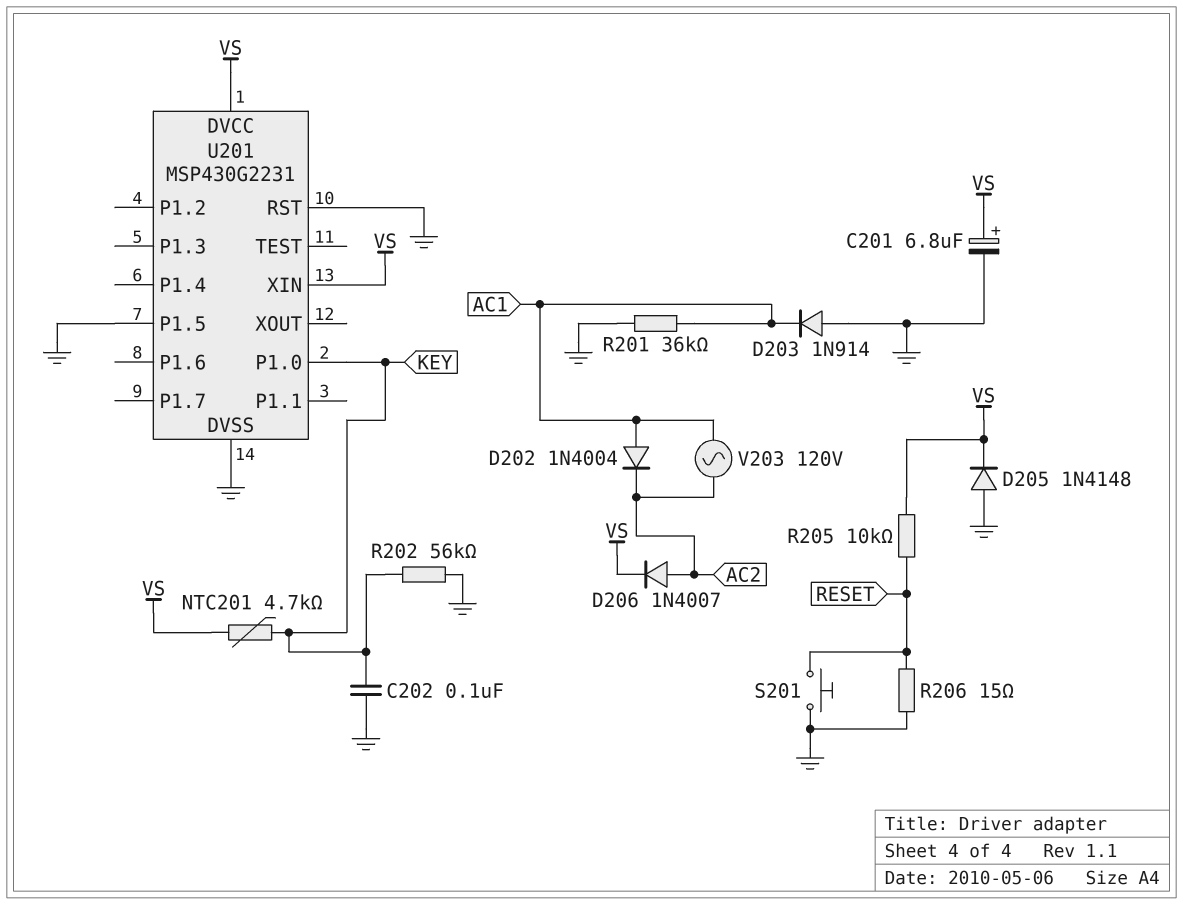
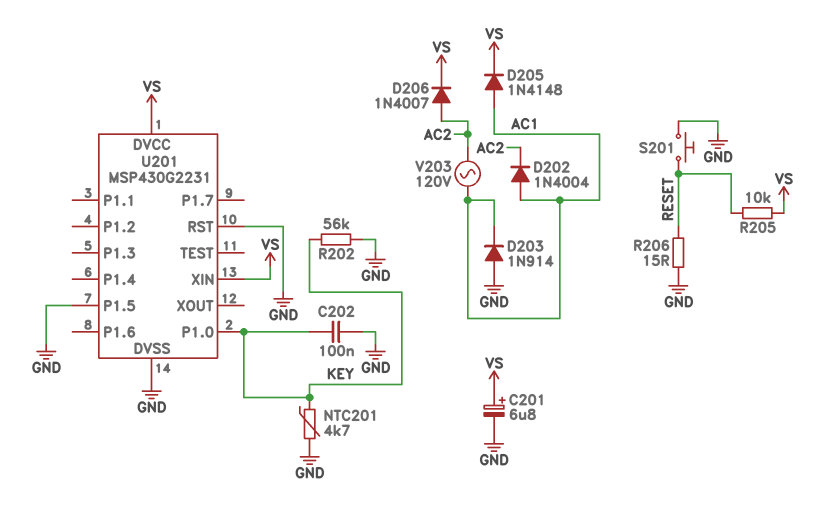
D205: diode 1N4148 (A GND, K VS) -> diode 1N4148 (A AC1, K VS)
NTC201: 4.7k (KEY, VS) -> 4.7k (GND, KEY)
R201: 36k (AC1, GND) -> none

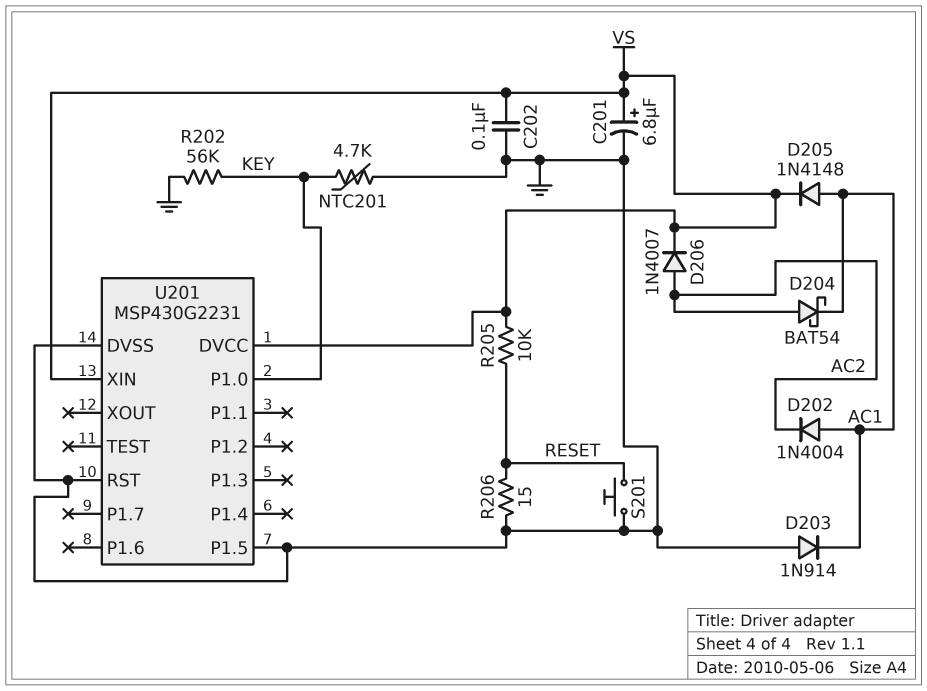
C202: 100nF (GND, KEY) -> 100nF (GND, VS)
D204: none -> schottky BAT54 (A AC2, K AC1)
V203: AC 120V (AC1, AC2) -> none

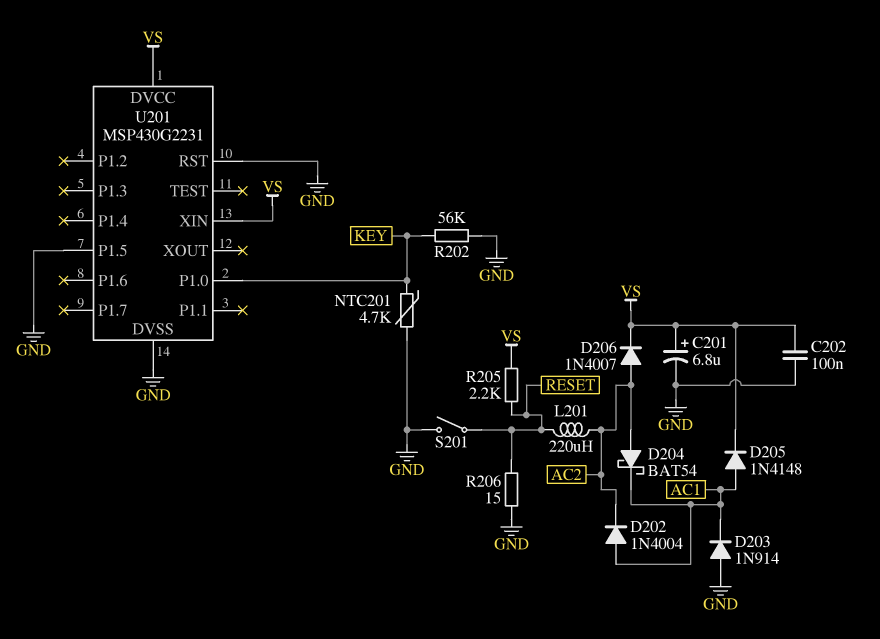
L201: none -> 220uH (AC2, RESET)
R205: 10k (RESET, VS) -> 2.2k (RESET, VS)
S201: button (GND, RESET) -> switch (GND, RESET)

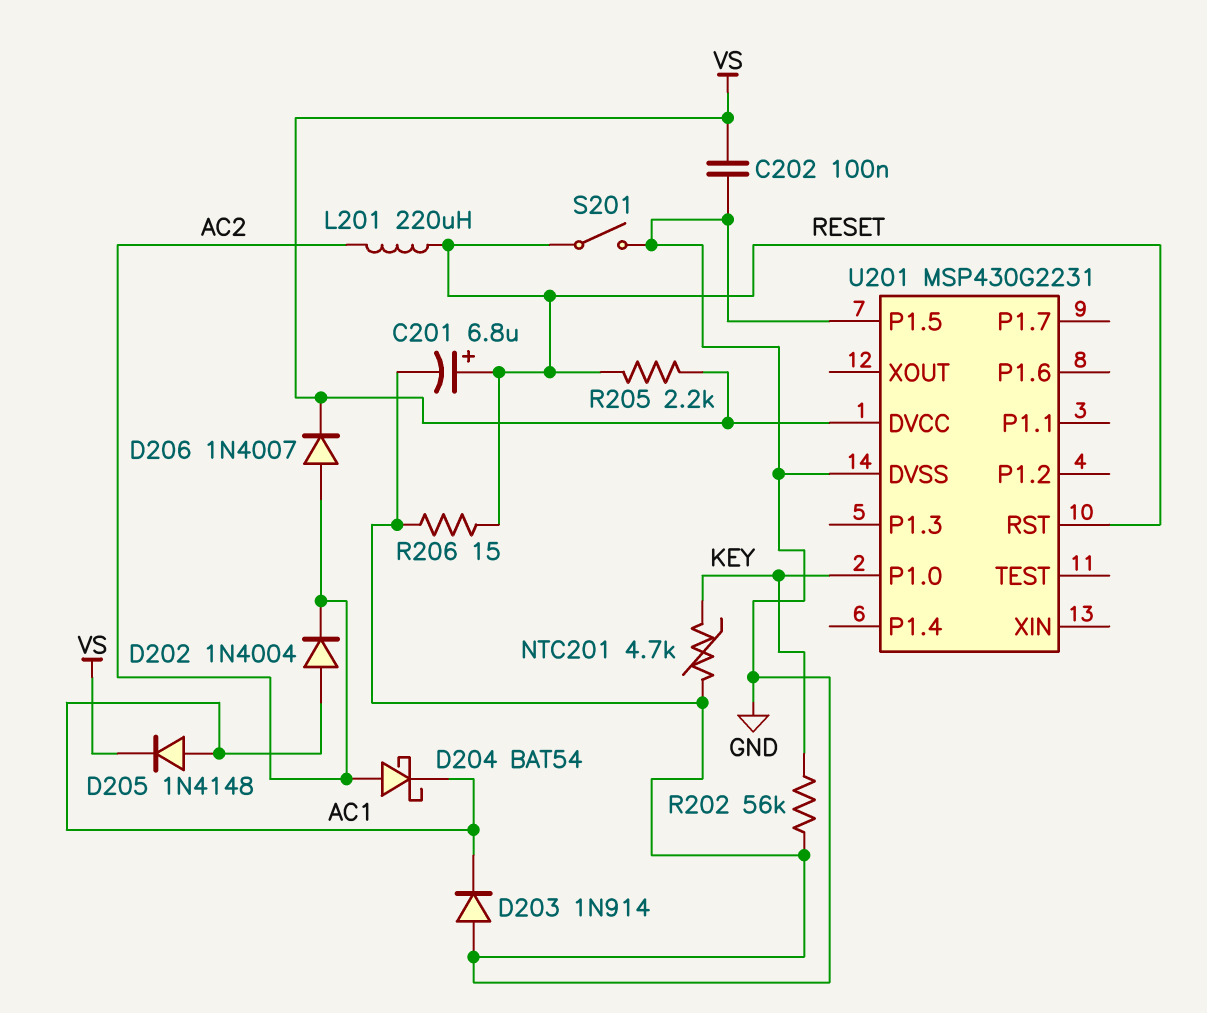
C201: 6.8uF (plus VS, minus GND) -> 6.8uF (plus RESET, minus GND)
U201 pin RST: GND -> RESET
U201 pin XIN: VS -> none

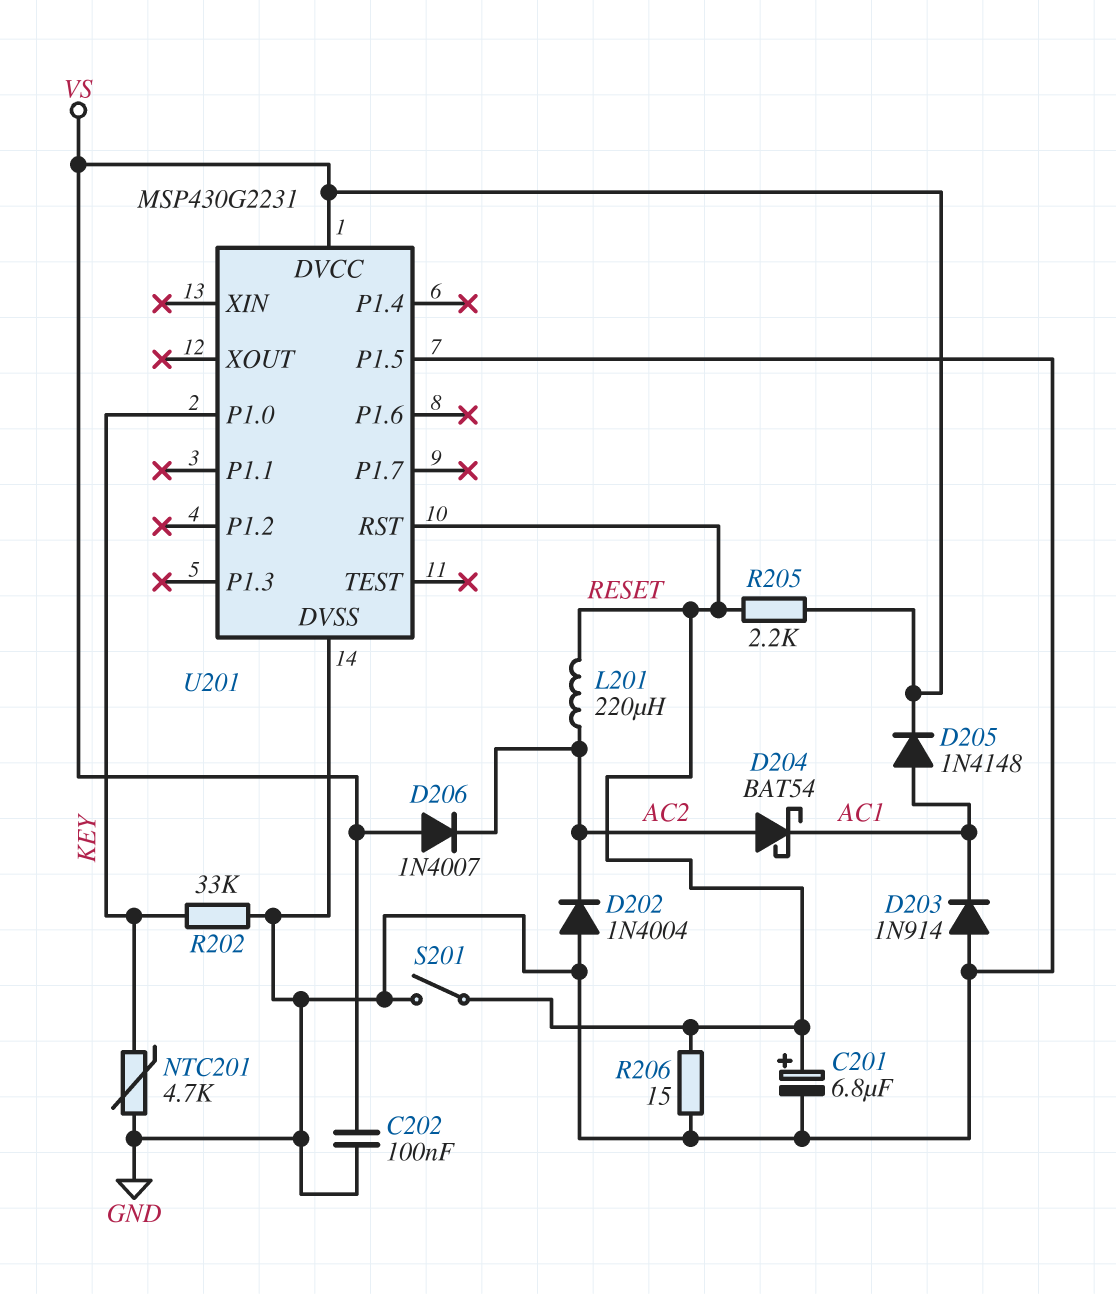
D202: diode 1N4004 (A AC1, K AC2) -> diode 1N4004 (A GND, K AC2)
D206: diode 1N4007 (A AC2, K VS) -> diode 1N4007 (A VS, K AC2)
R202: 56k (GND, KEY) -> 33k (GND, KEY)

